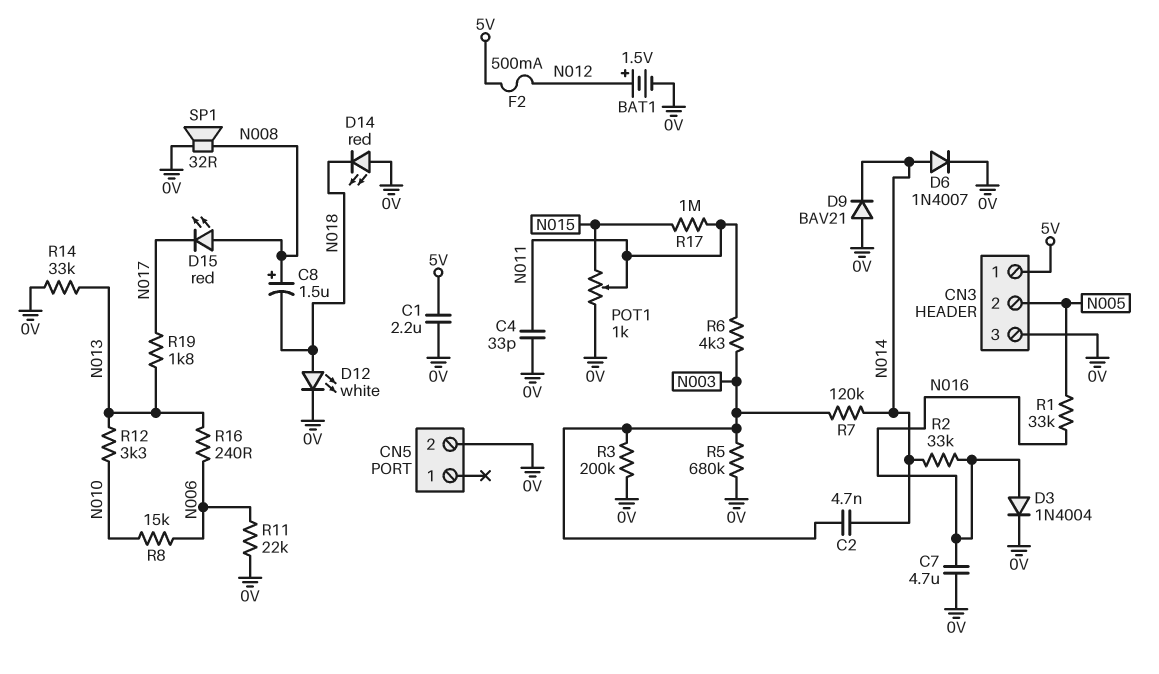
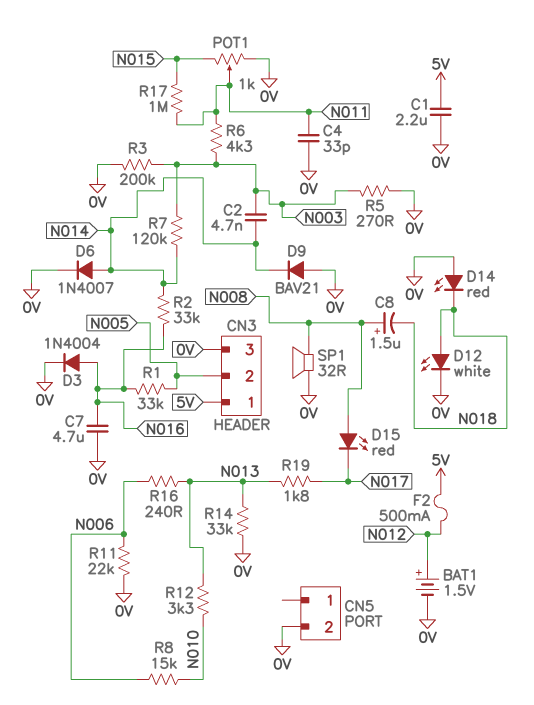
R5: 680k (0V, N003) -> 270 (0V, N003)

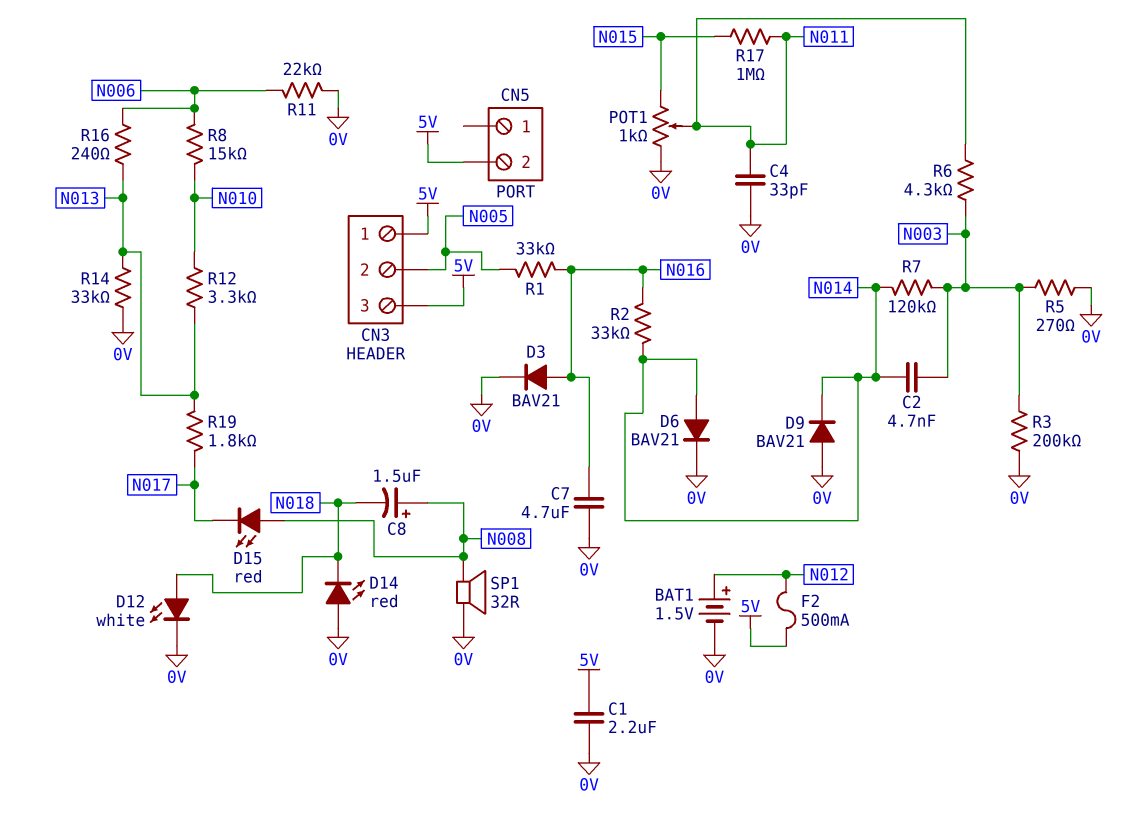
CN3 pin 3: 0V -> 5V
CN5 pin 2: 0V -> 5V
D3: diode 1N4004 (A N016, K 0V) -> diode BAV21 (A N016, K 0V)
D6: diode 1N4007 (A N014, K 0V) -> diode BAV21 (A N014, K 0V)

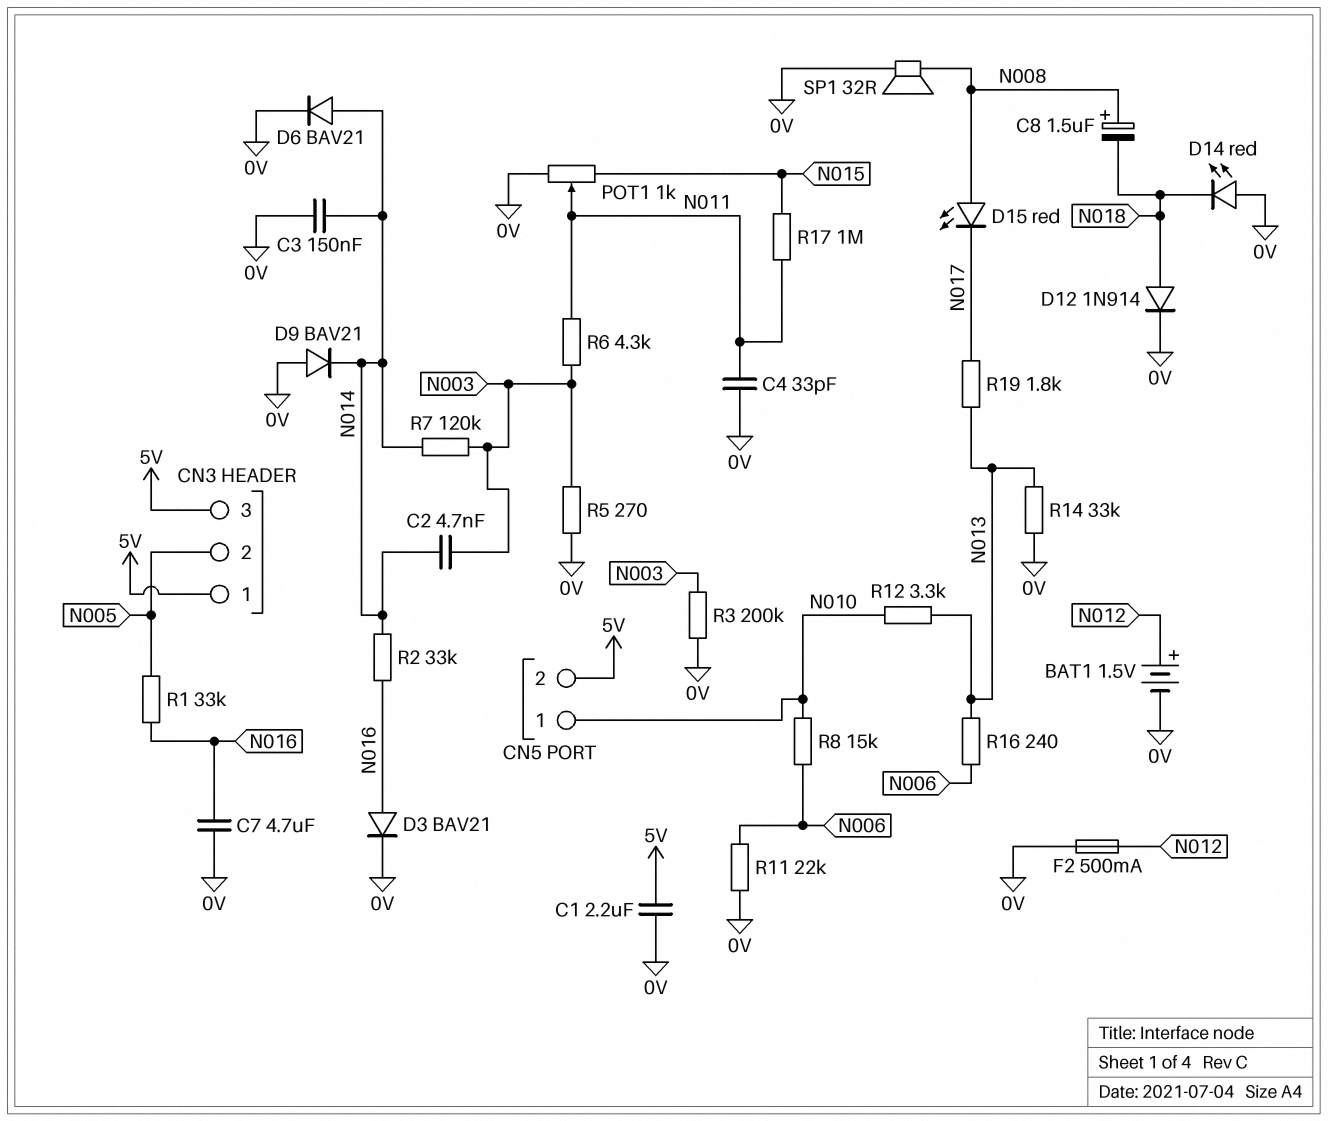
C3: none -> 150nF (0V, N014)
CN5 pin 1: none -> N010
D12: LED white (A N018, K 0V) -> diode 1N914 (A N018, K 0V)
F2: 500mA (5V, N012) -> 500mA (0V, N012)

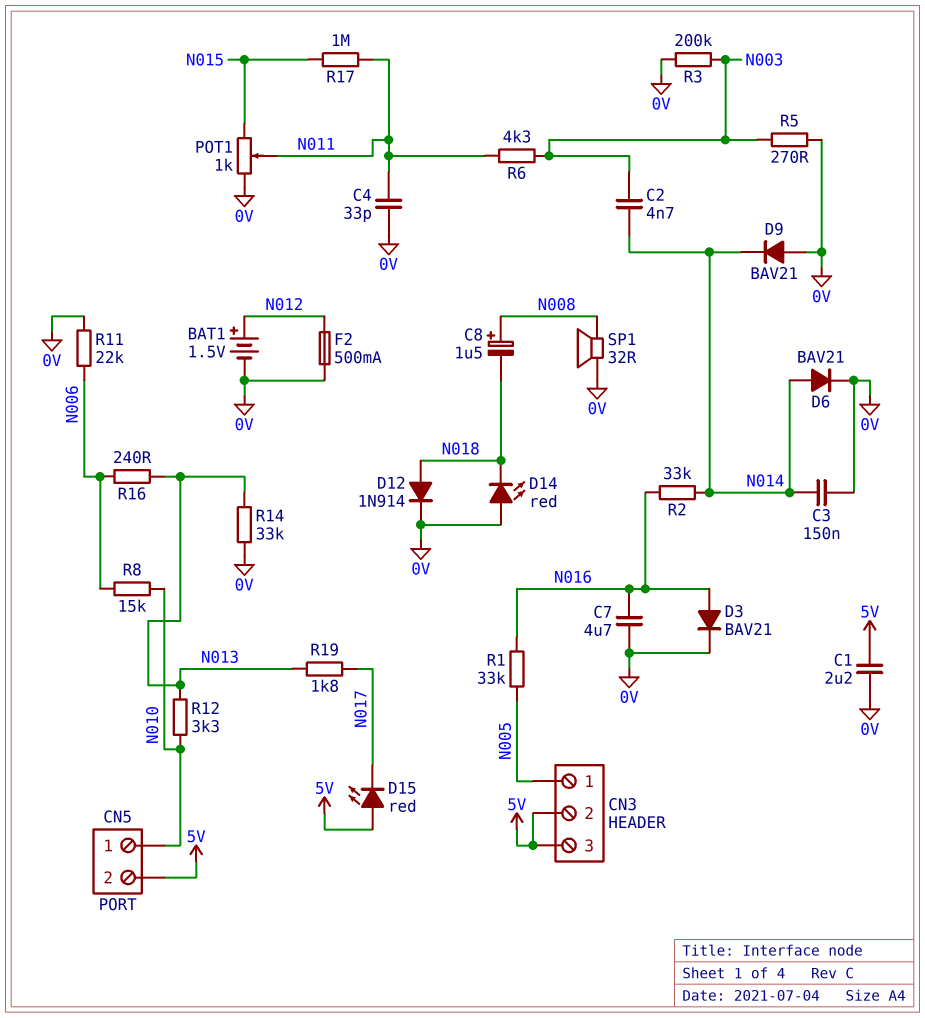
CN3 pin 1: 5V -> N005
CN3 pin 2: N005 -> 5V
D15: LED red (A N008, K N017) -> LED red (A 5V, K N017)
R7: 120k (N003, N014) -> none

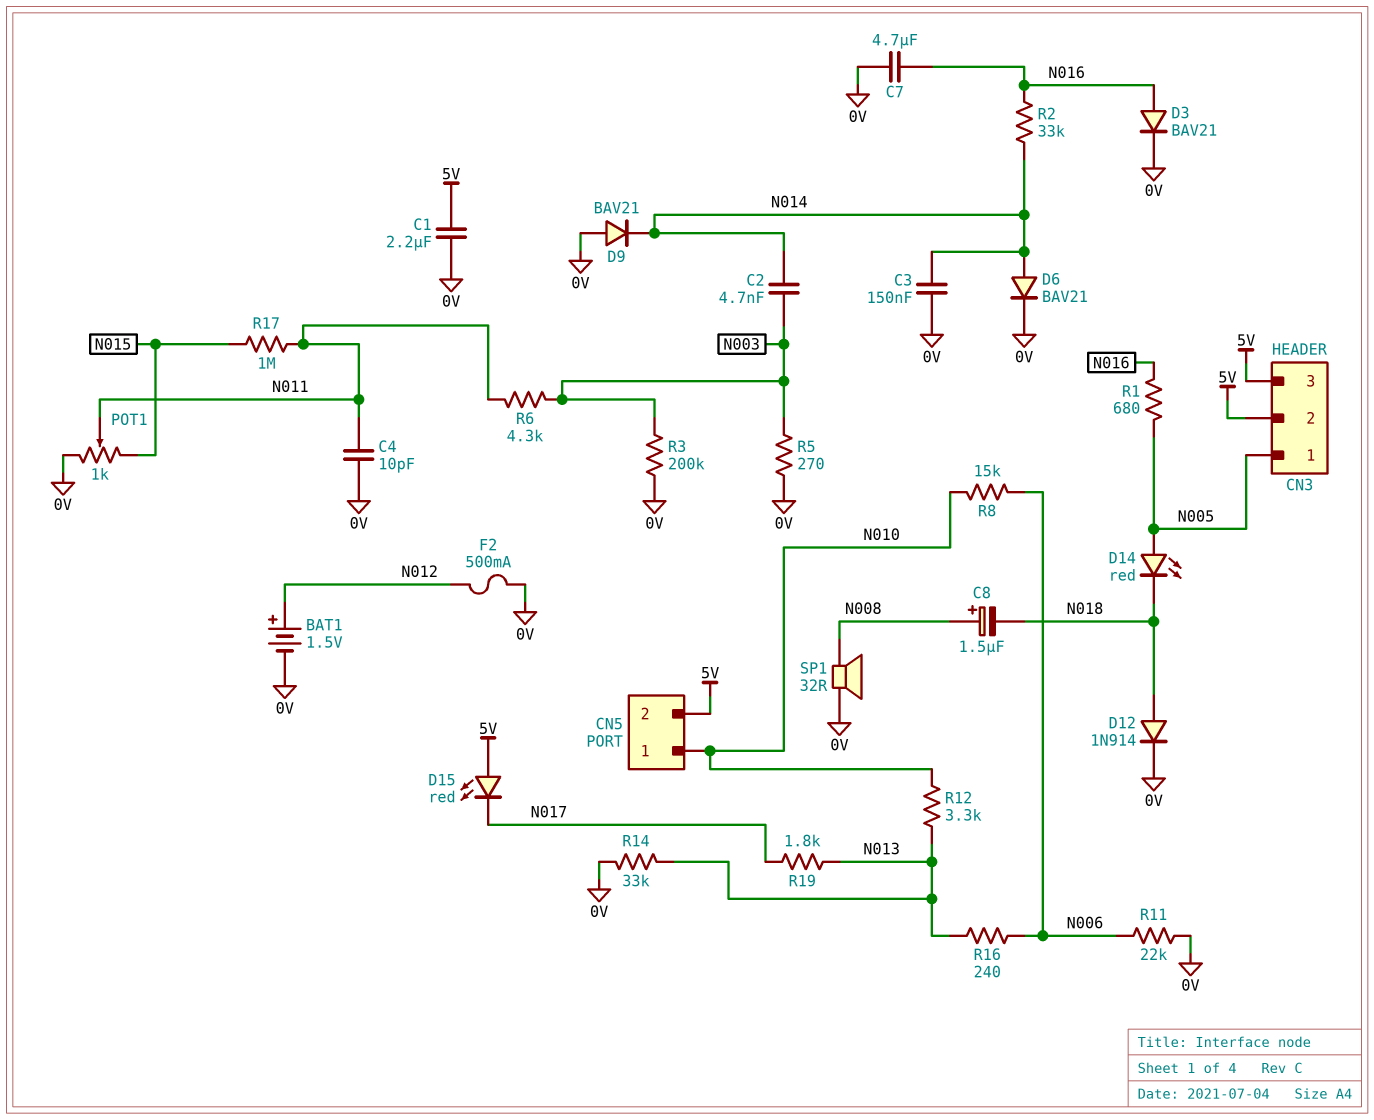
C4: 33pF (0V, N011) -> 10pF (0V, N011)
D14: LED red (A 0V, K N018) -> LED red (A N005, K N018)
R1: 33k (N005, N016) -> 680 (N005, N016)

